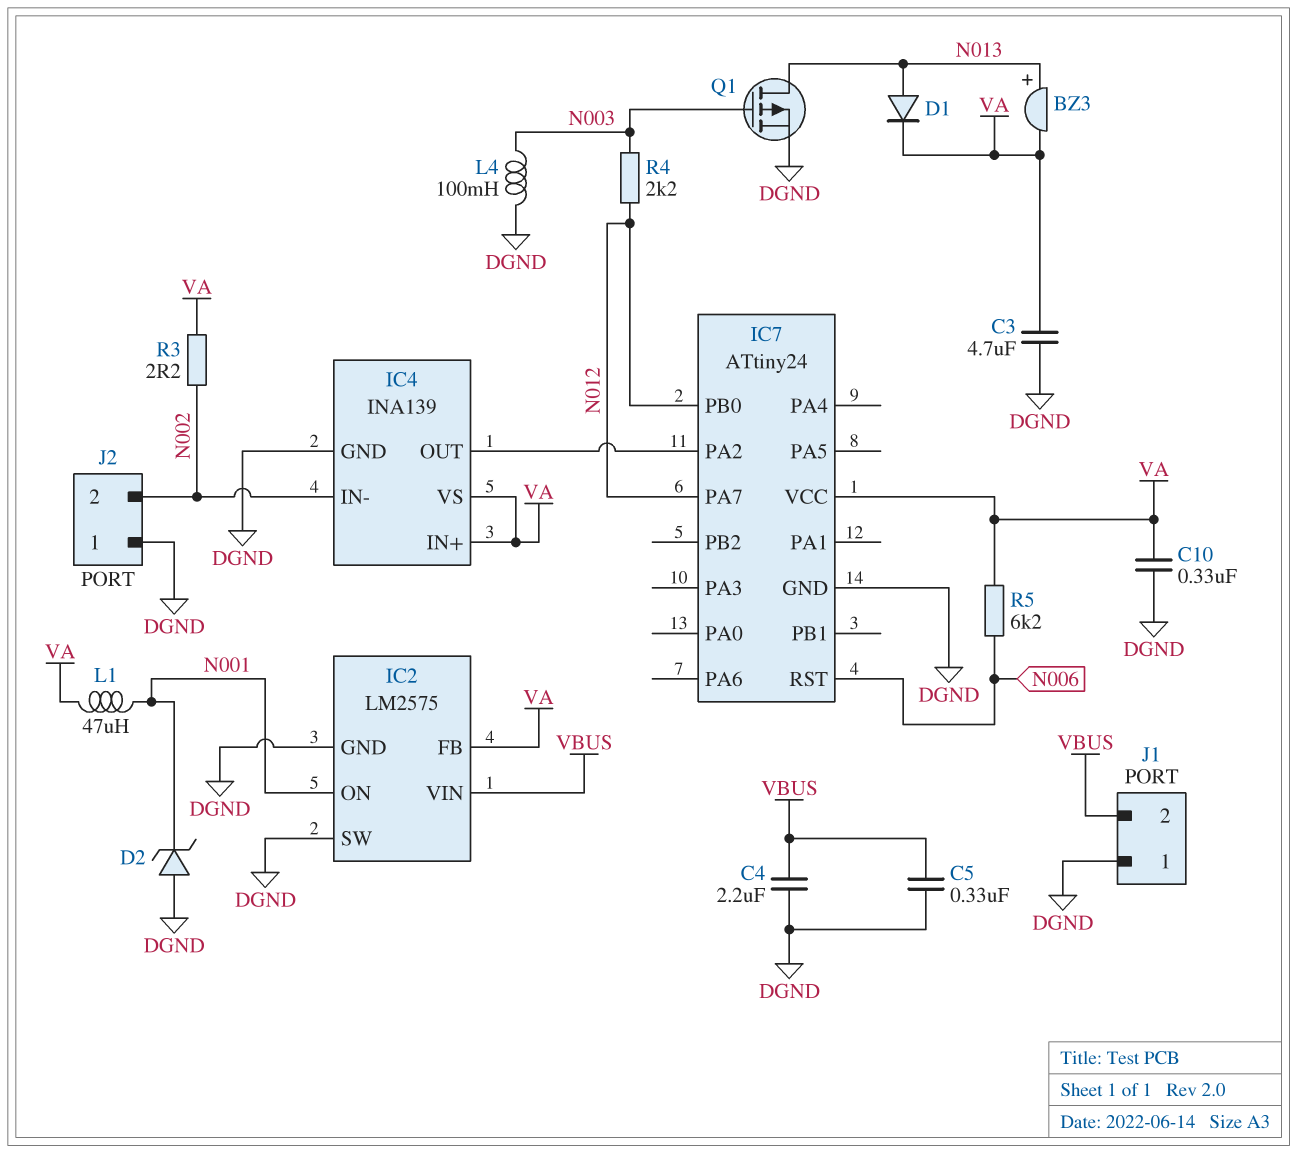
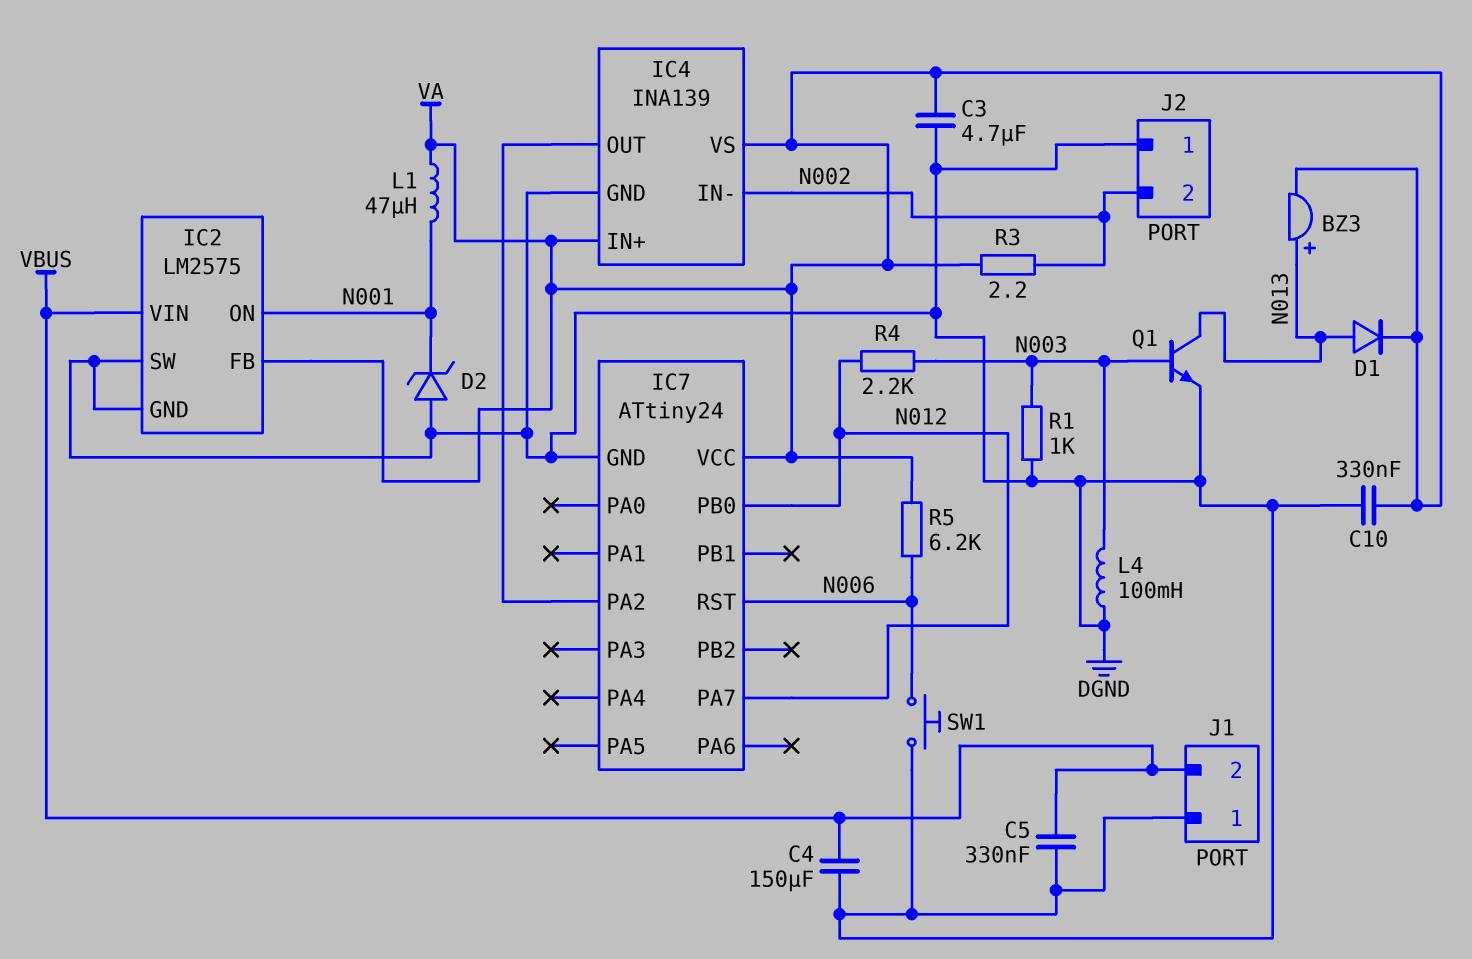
C4: 2.2uF (DGND, VBUS) -> 150uF (DGND, VBUS)
Q1: PMOS (G N003, D N013, S DGND) -> NPN (B N003, C N013, E DGND)
R1: none -> 1k (DGND, N003)
SW1: none -> button (DGND, N006)

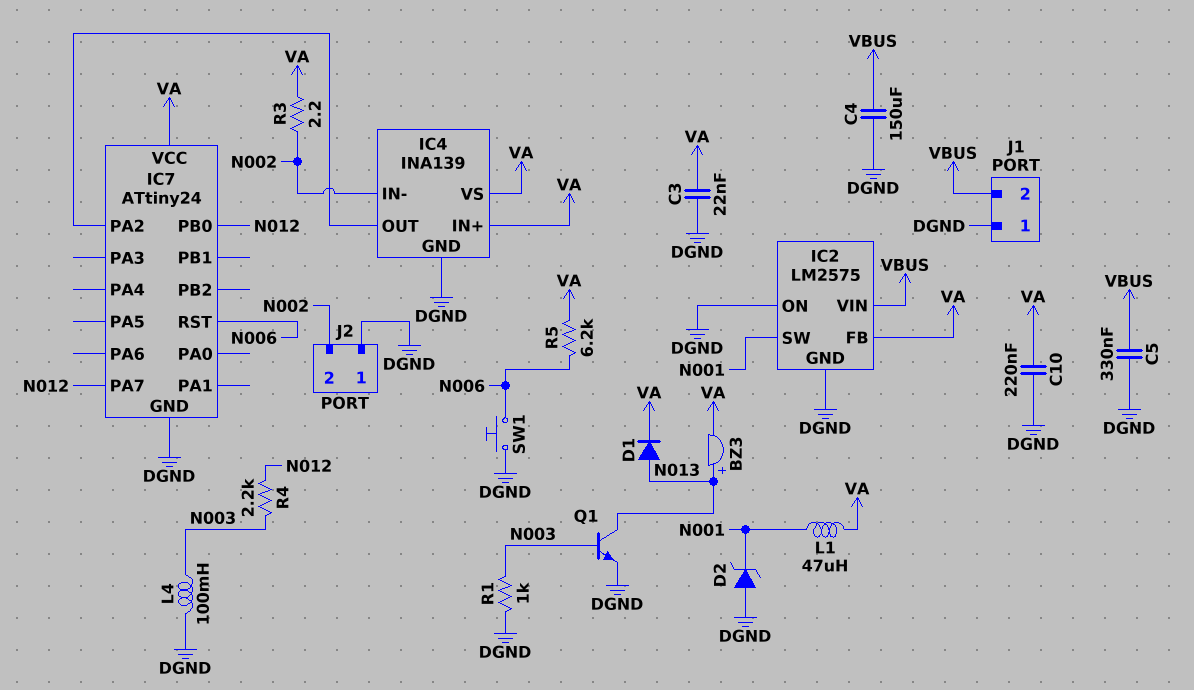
C3: 4.7uF (DGND, VA) -> 22nF (DGND, VA)
C10: 330nF (DGND, VA) -> 220nF (DGND, VA)
IC2 pin ON: N001 -> DGND
IC2 pin SW: DGND -> N001

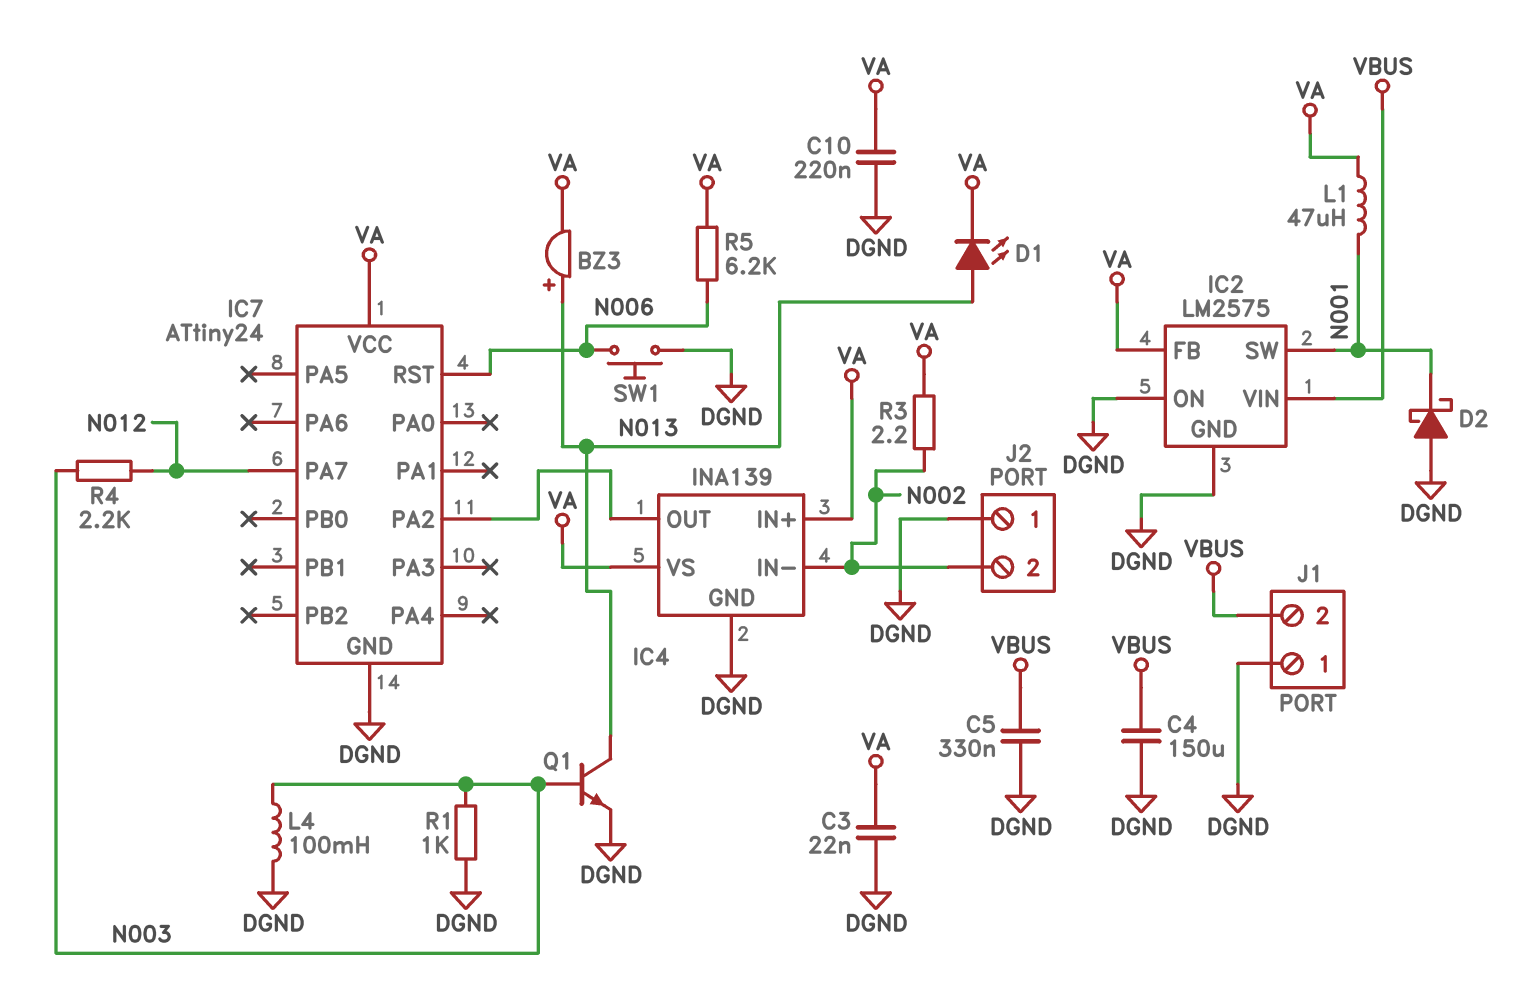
D1: diode (A N013, K VA) -> LED (A N013, K VA)
D2: zener (A DGND, K N001) -> schottky (A DGND, K N001)
IC7 pin PB0: N012 -> none

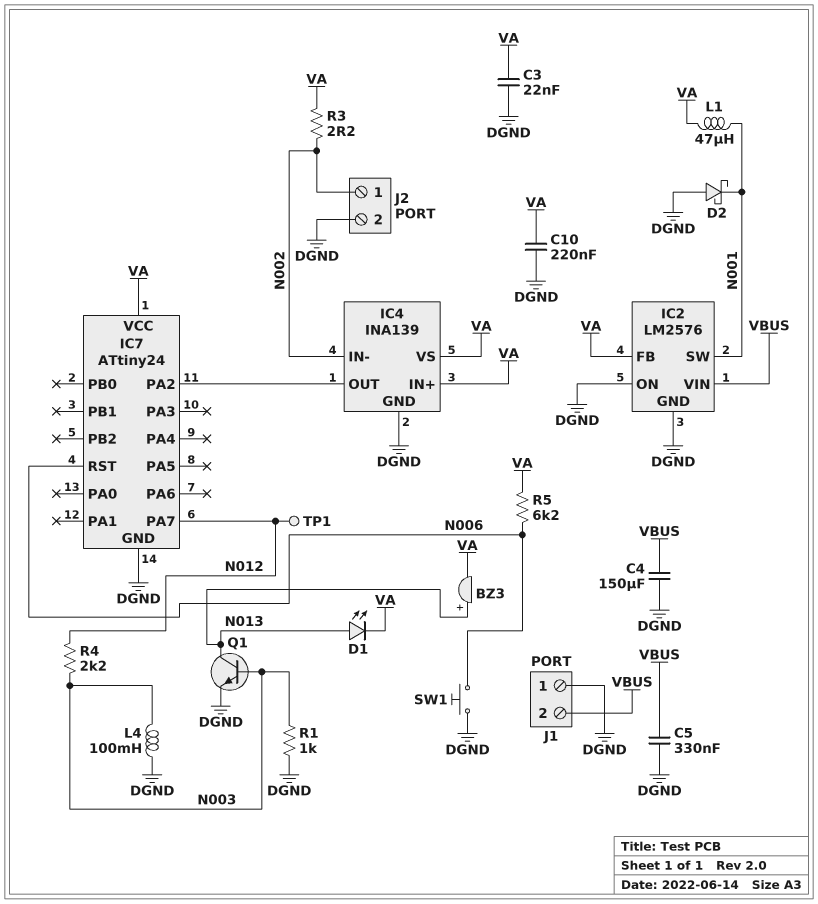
IC2: LM2575 -> LM2576
J2 pin 1: DGND -> N002
J2 pin 2: N002 -> DGND
TP1: none -> test point (N012)

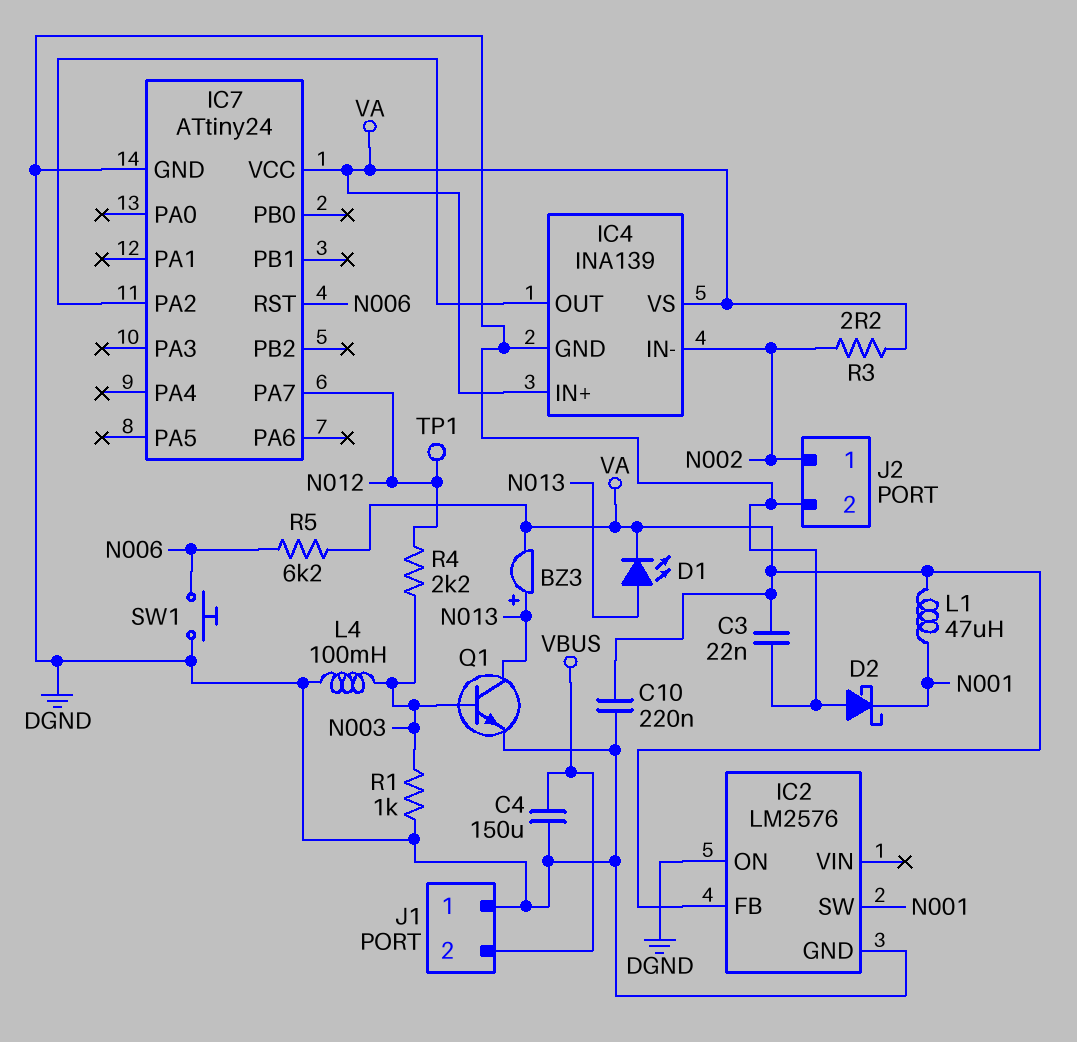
C5: 330nF (DGND, VBUS) -> none
IC2 pin VIN: VBUS -> none

